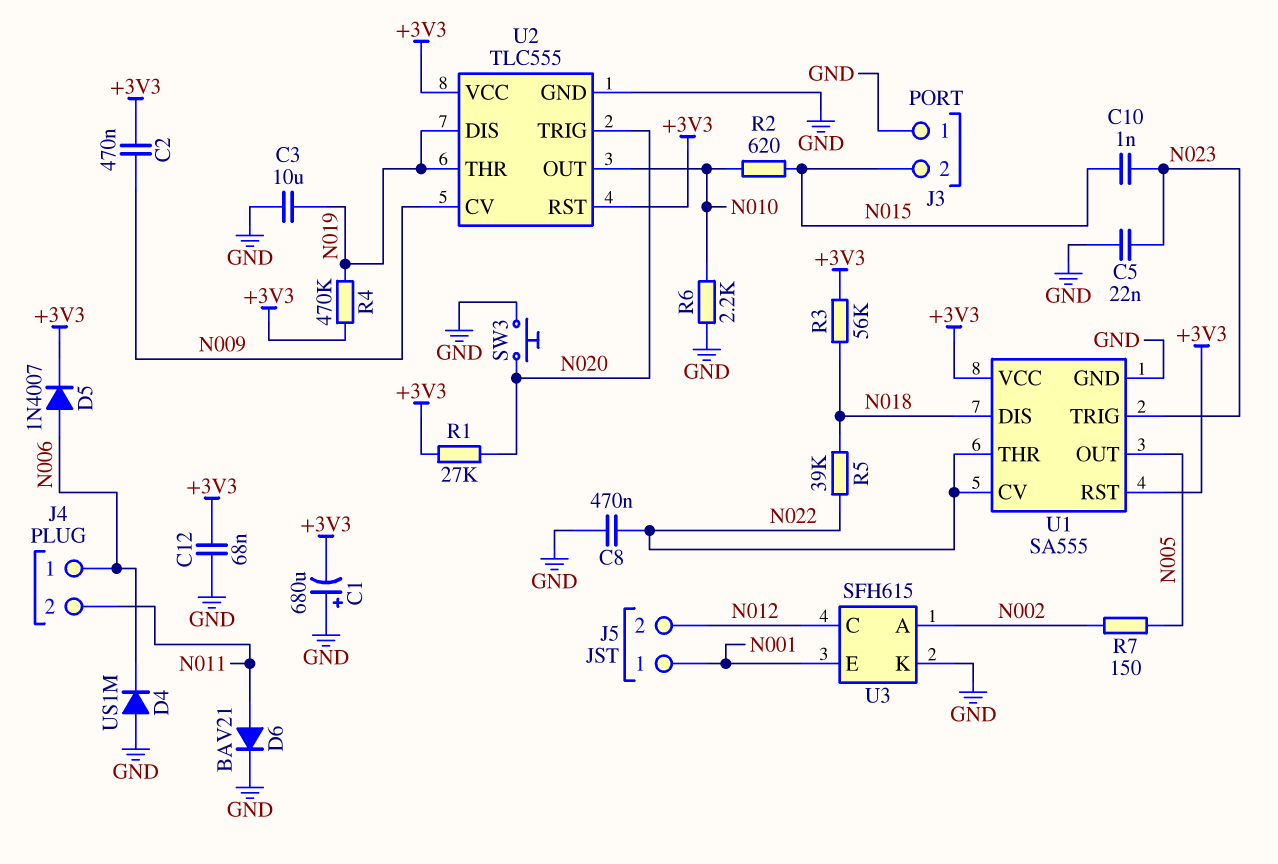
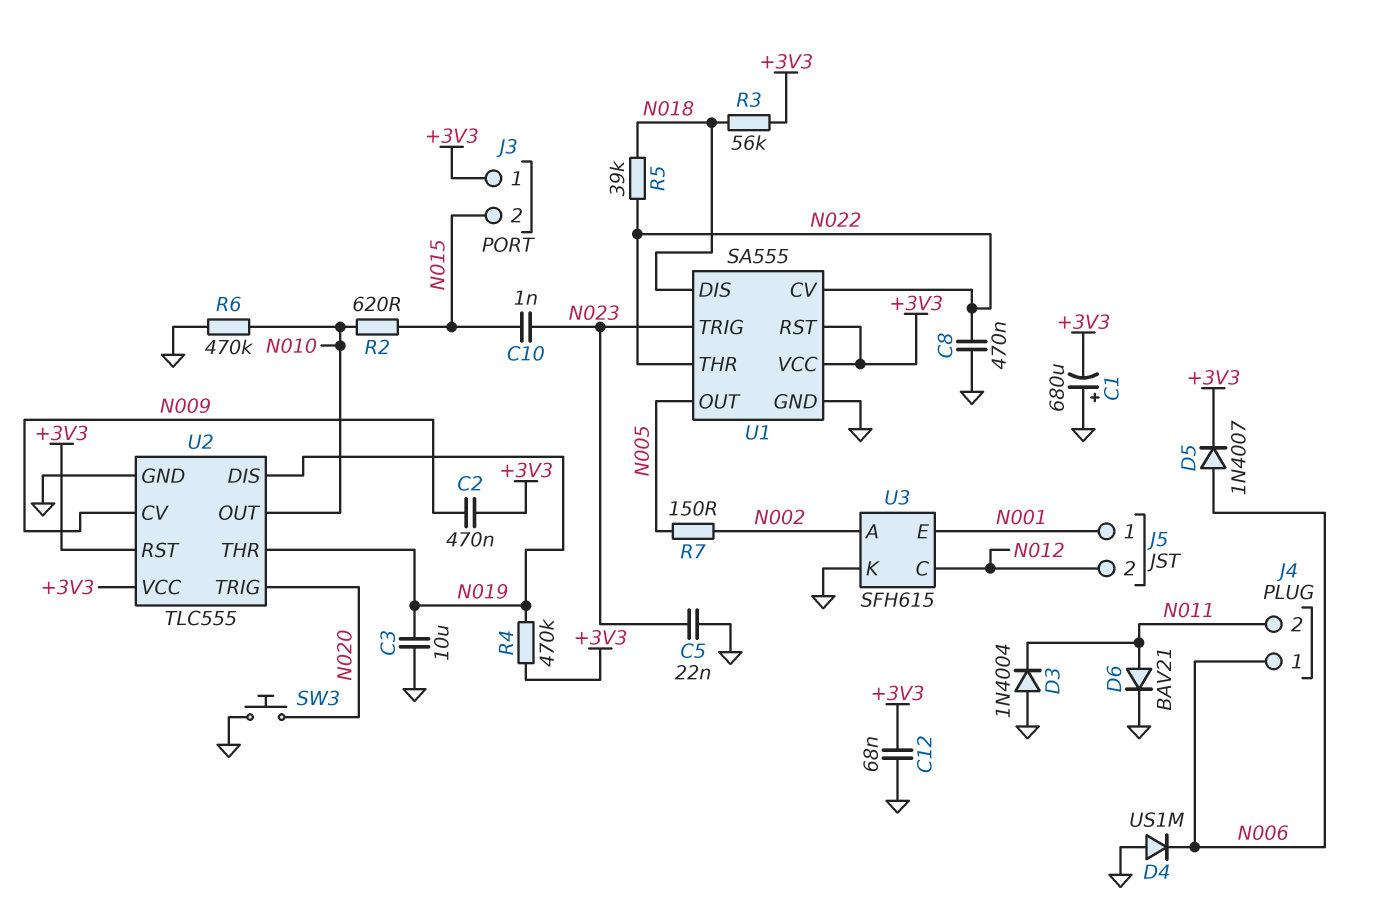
D3: none -> diode 1N4004 (A GND, K N011)
J3 pin 1: GND -> +3V3
R1: 27k (+3V3, N020) -> none
R6: 2.2k (GND, N010) -> 470k (GND, N010)

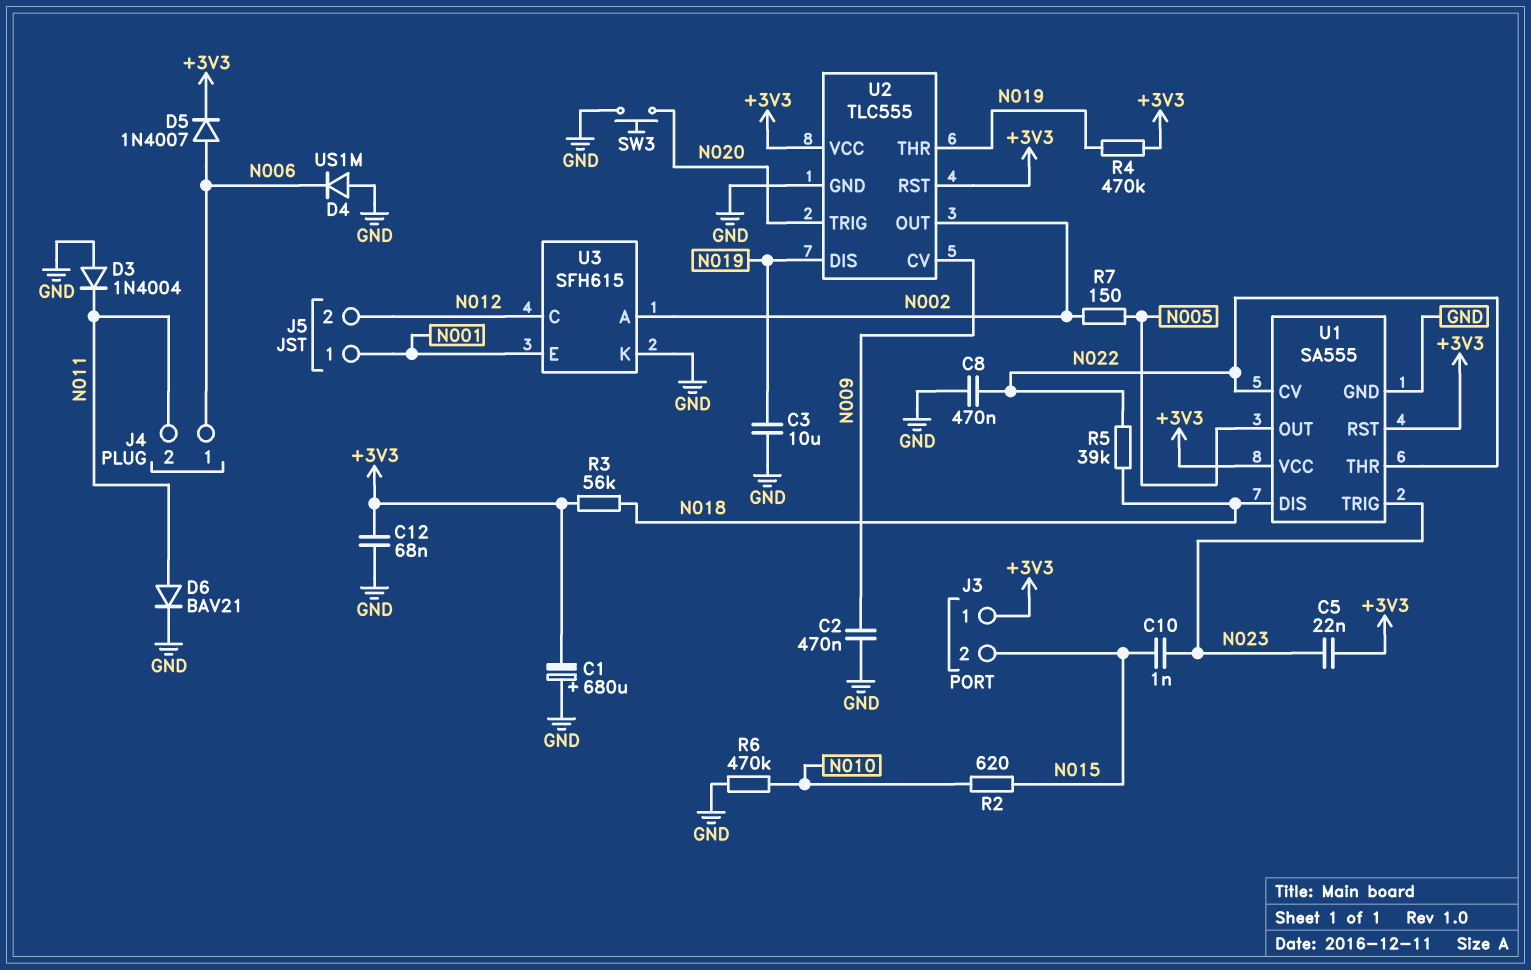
C2: 470nF (+3V3, N009) -> 470nF (GND, N009)
C5: 22nF (GND, N023) -> 22nF (+3V3, N023)
U2 pin OUT: N010 -> N002

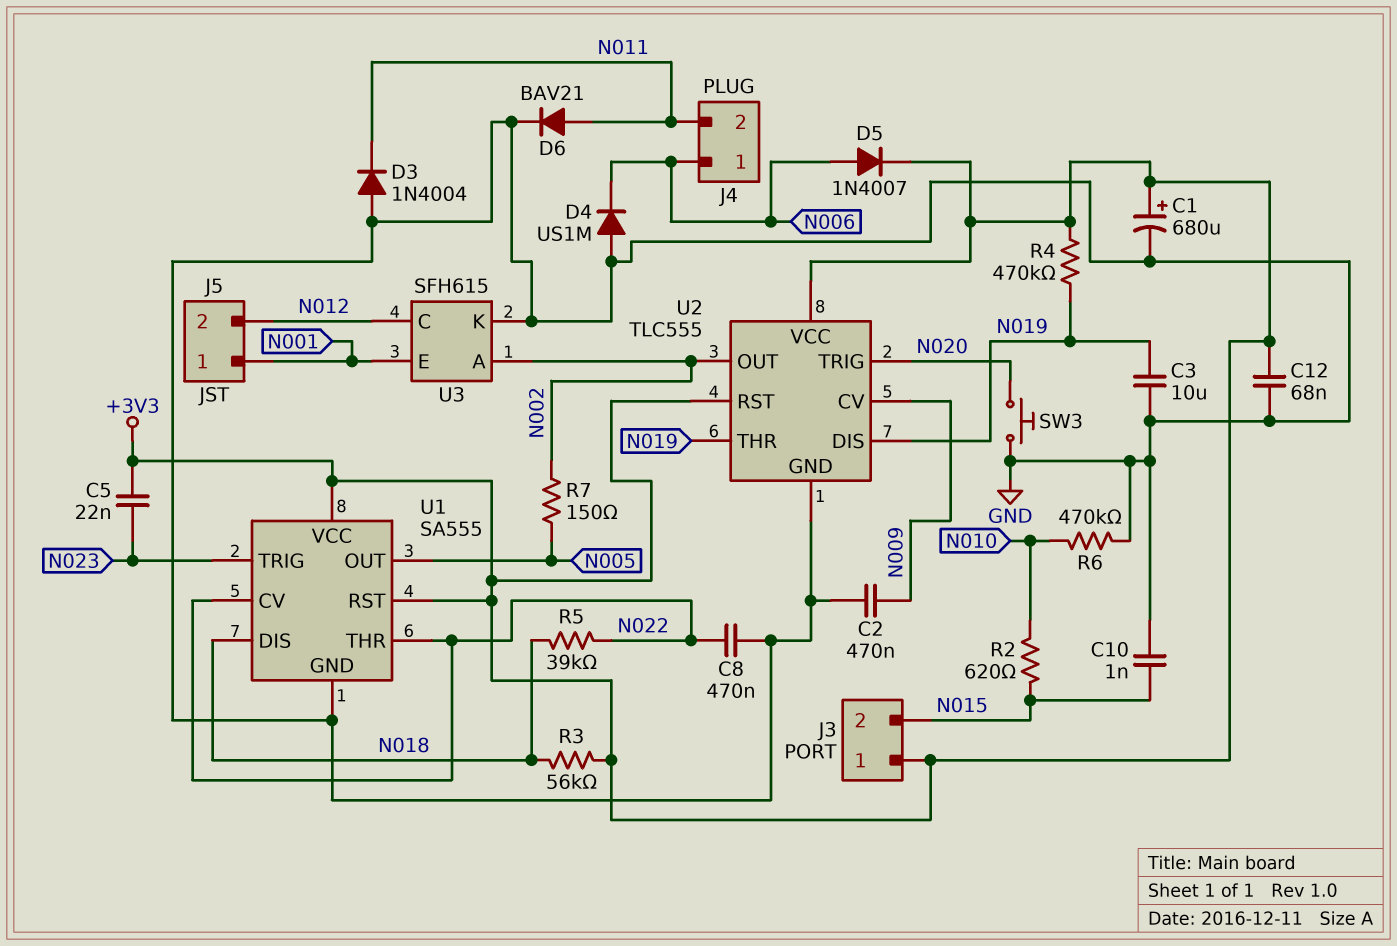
C1: 680uF (plus GND, minus +3V3) -> 680uF (plus +3V3, minus GND)
C10: 1nF (N015, N023) -> 1nF (GND, N015)

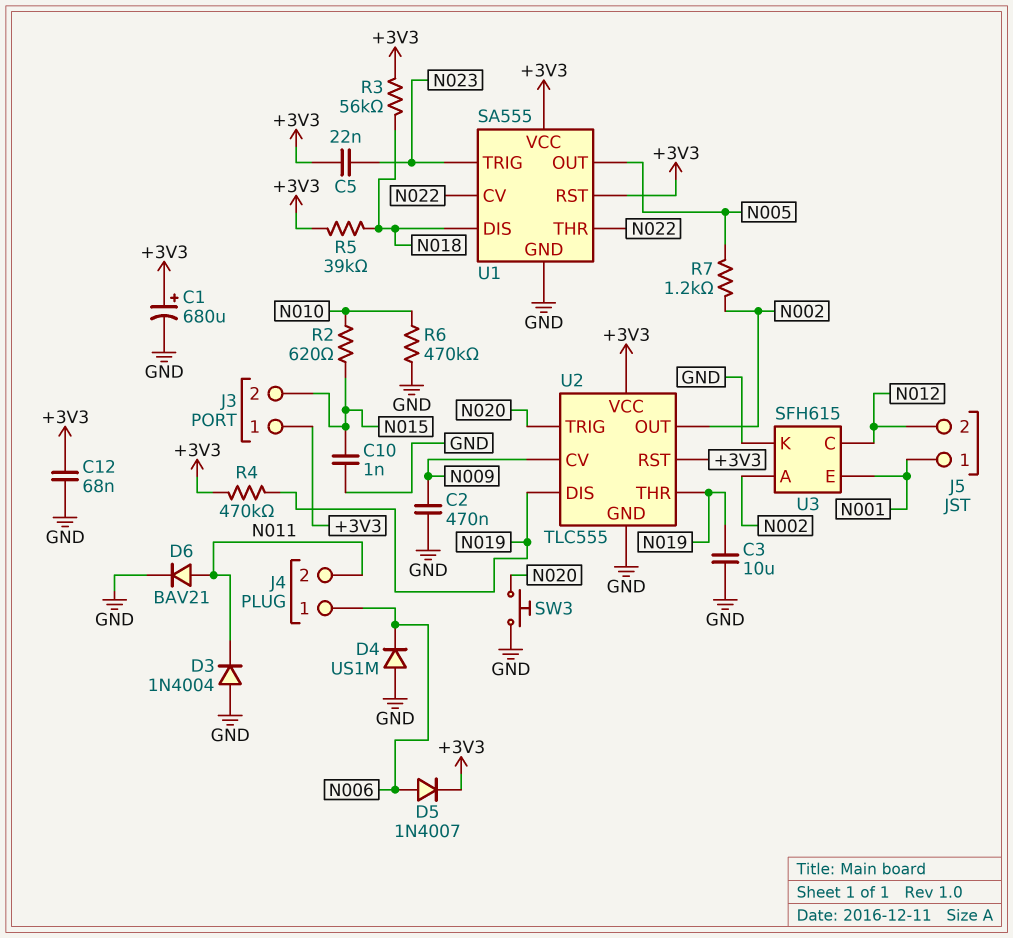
C8: 470nF (GND, N022) -> none
R5: 39k (N018, N022) -> 39k (+3V3, N018)
R7: 150 (N002, N005) -> 1.2k (N002, N005)

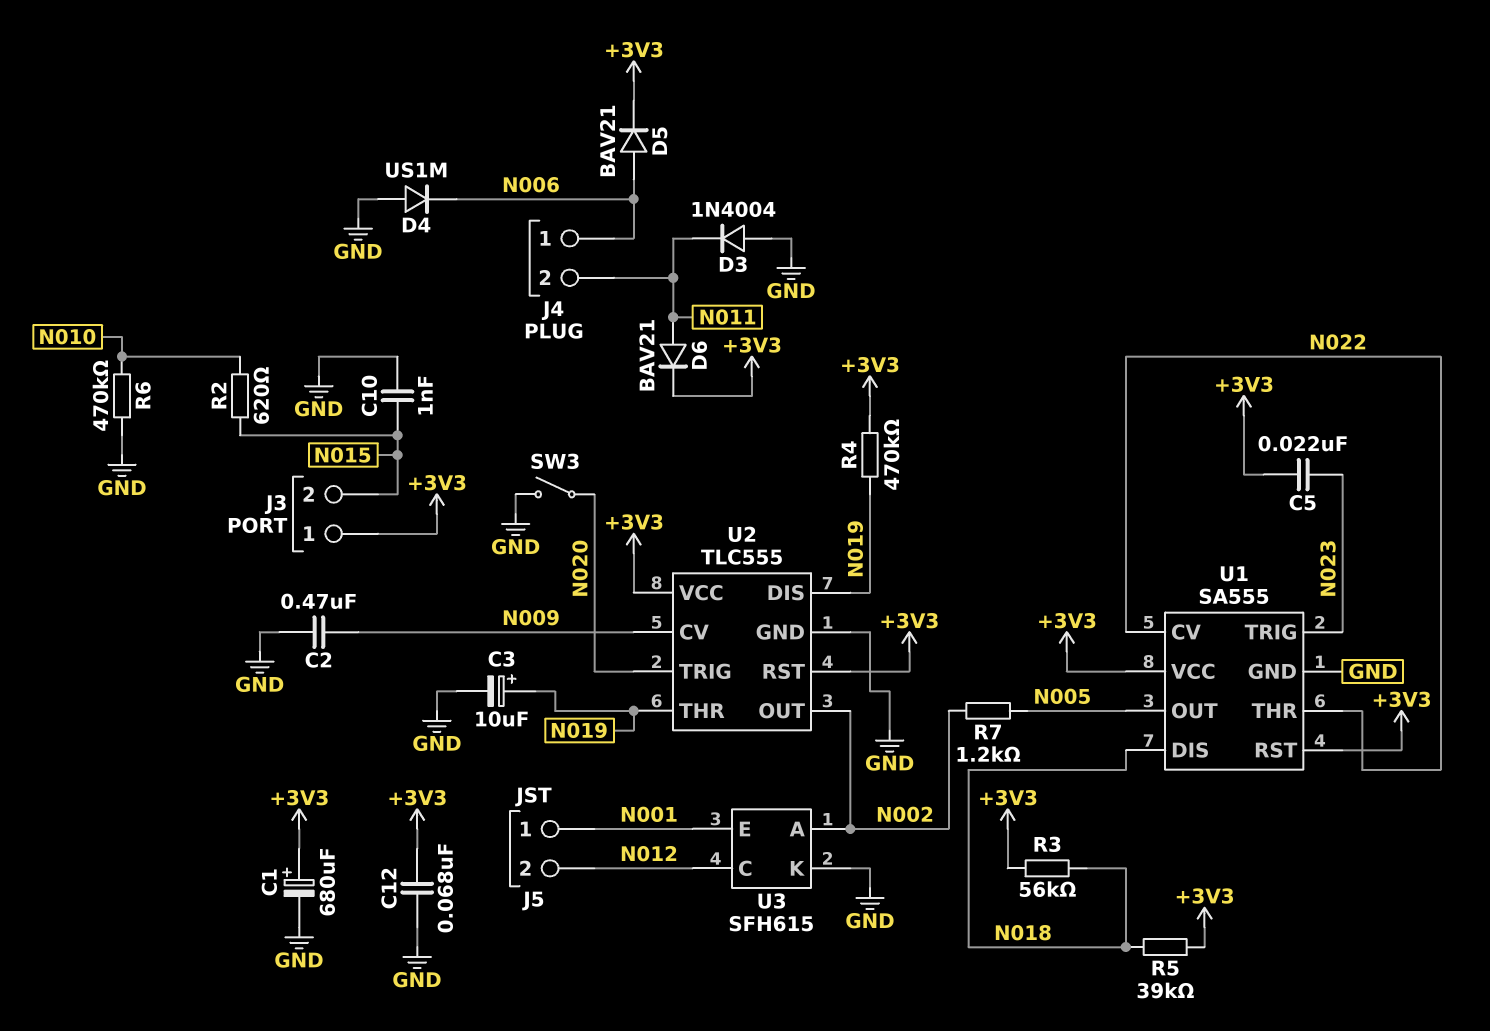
C3: 10uF (GND, N019) -> 10uF (plus N019, minus GND)
D5: diode 1N4007 (A N006, K +3V3) -> diode BAV21 (A N006, K +3V3)
D6: diode BAV21 (A N011, K GND) -> diode BAV21 (A N011, K +3V3)
SW3: button (GND, N020) -> switch (GND, N020)

